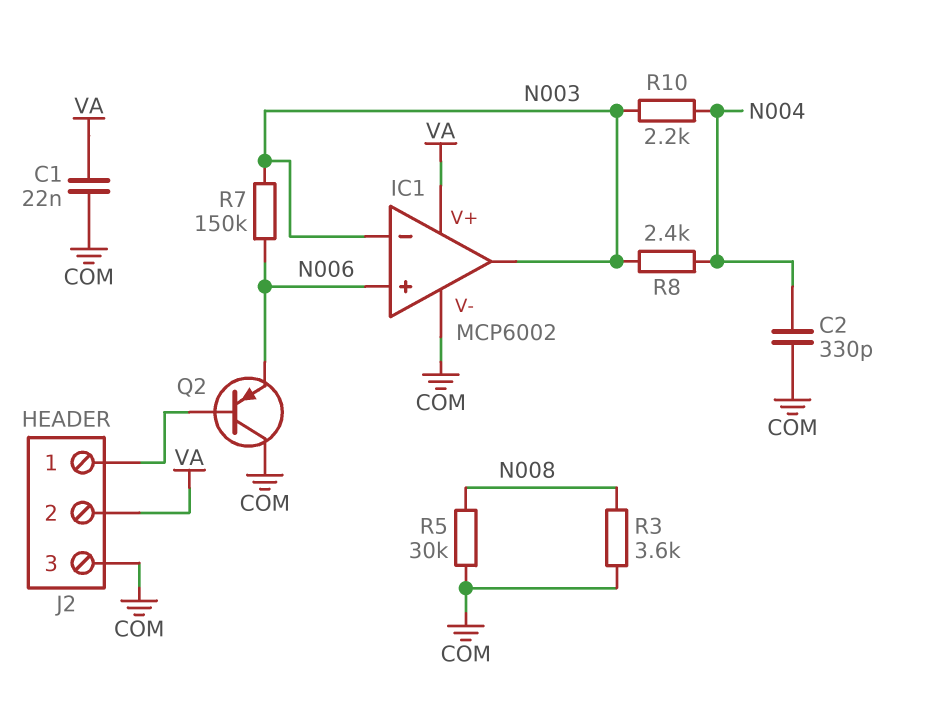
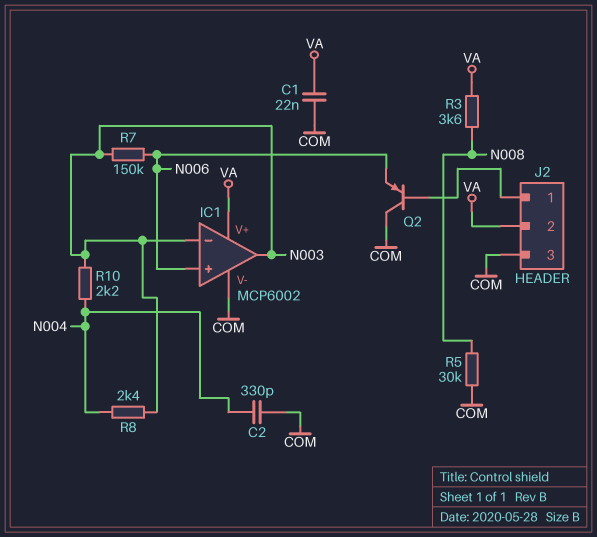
R3: 3.6k (COM, N008) -> 3.6k (N008, VA)

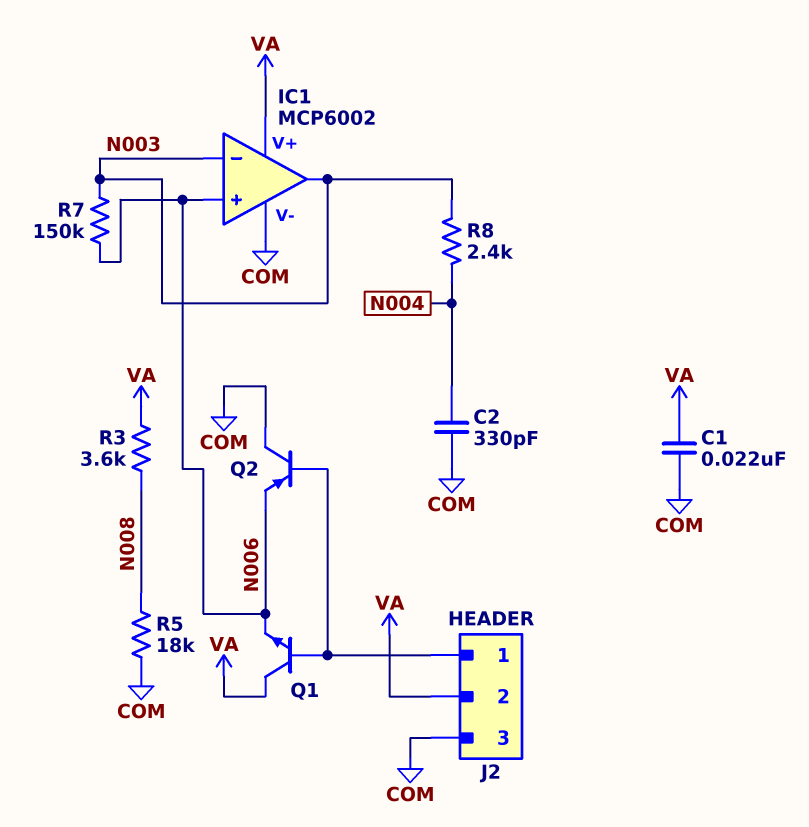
Q1: none -> NPN (B J2/1, C VA, E N006)
R5: 30k (COM, N008) -> 18k (COM, N008)
R10: 2.2k (N003, N004) -> none

